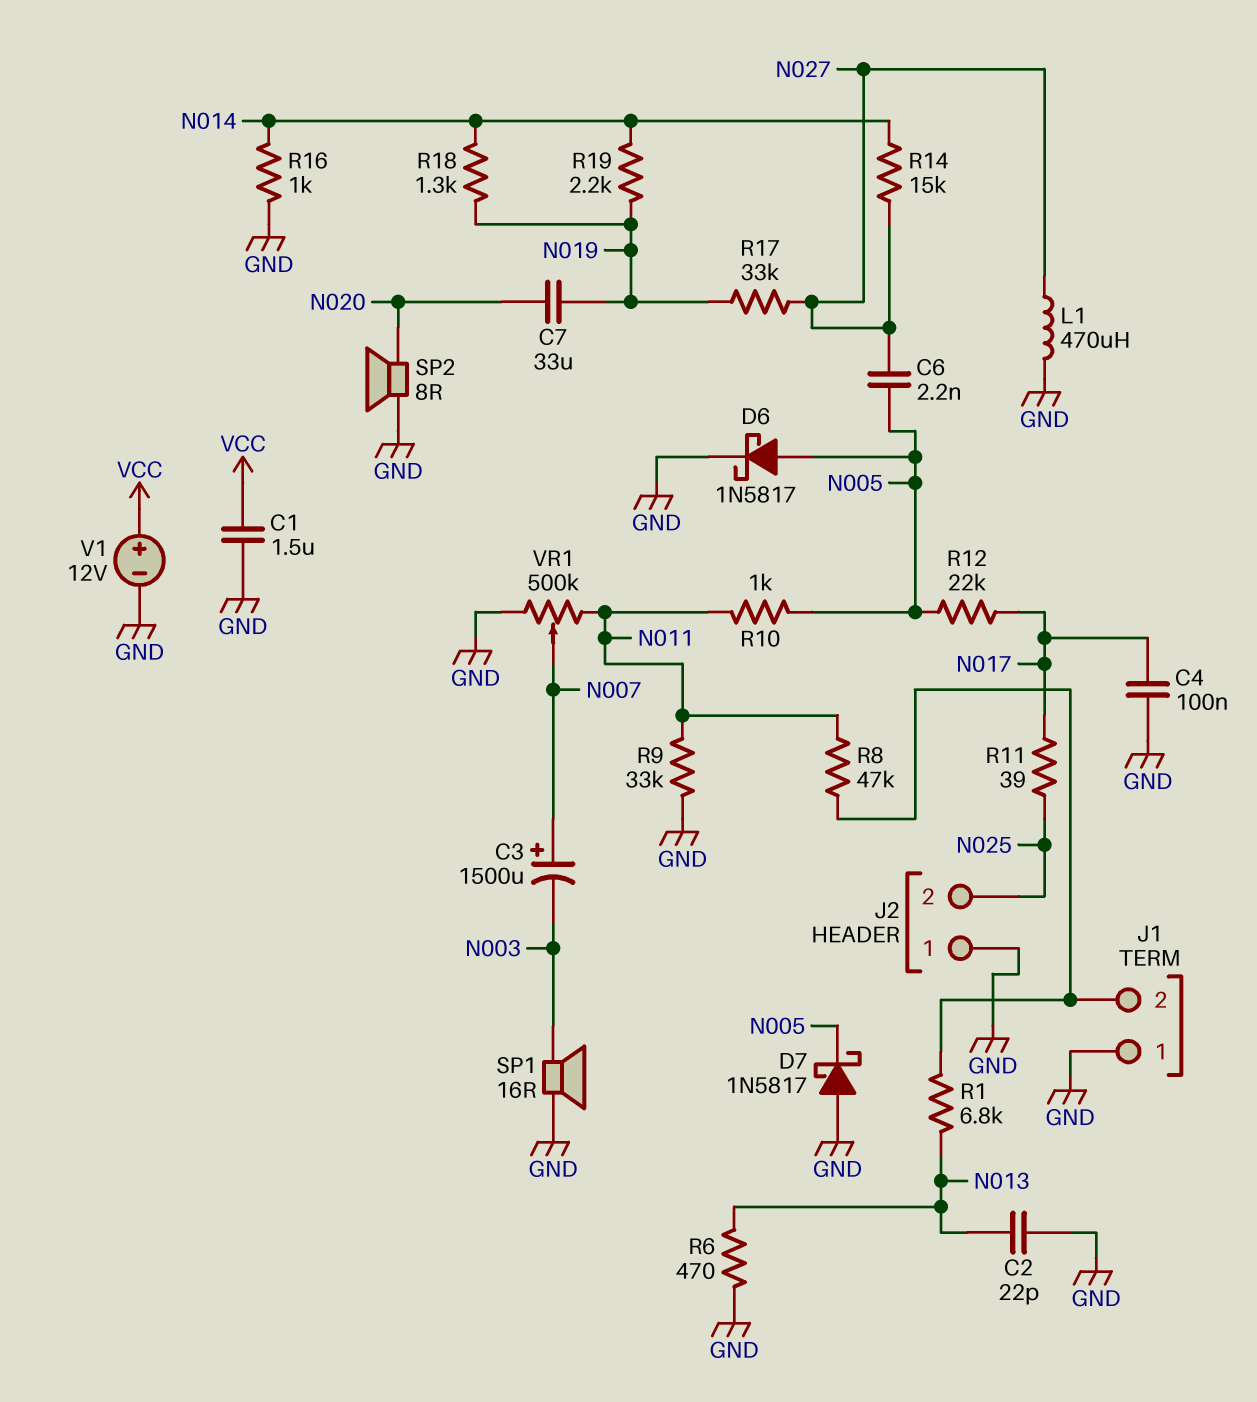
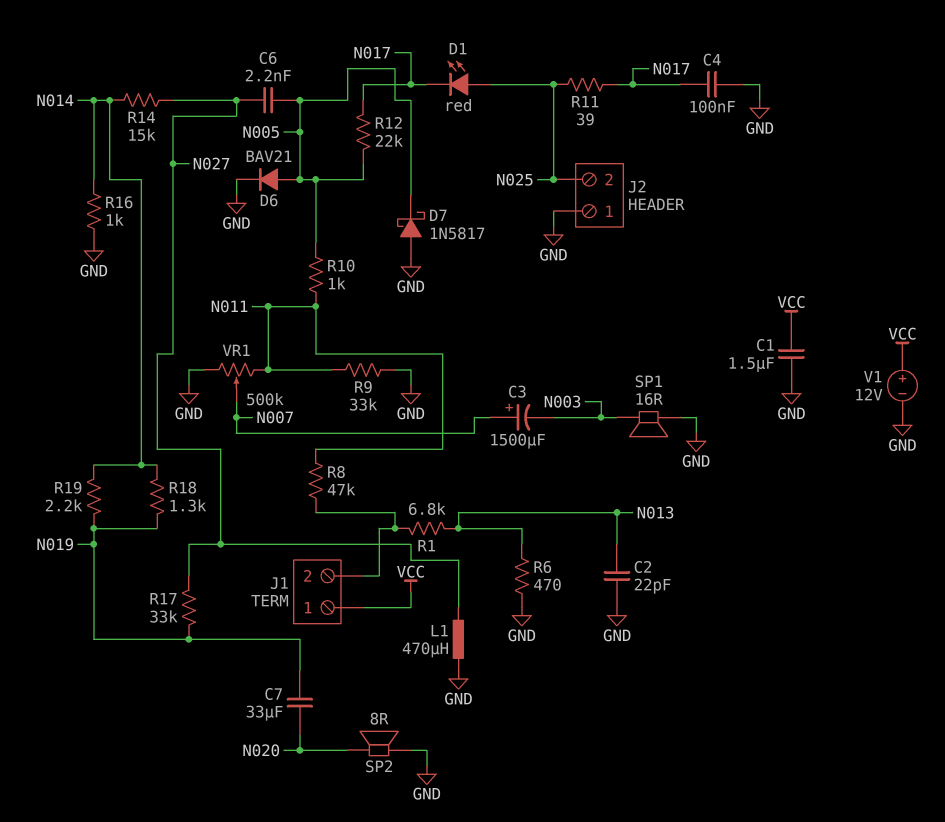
D1: none -> LED red (A N025, K N017)
D6: schottky 1N5817 (A N005, K GND) -> diode BAV21 (A N005, K GND)
J1 pin 1: GND -> VCC

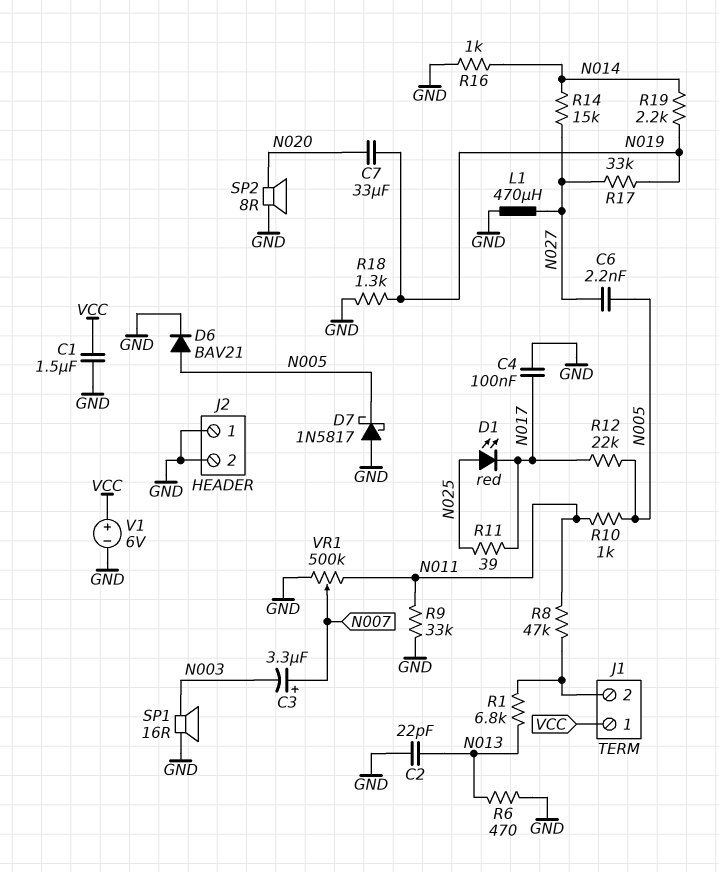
C3: 1500uF (plus N007, minus N003) -> 3.3uF (plus N007, minus N003)
J2 pin 2: N025 -> GND
R18: 1.3k (N014, N019) -> 1.3k (GND, N019)
V1: 12V (plus VCC, minus GND) -> 6V (plus VCC, minus GND)

